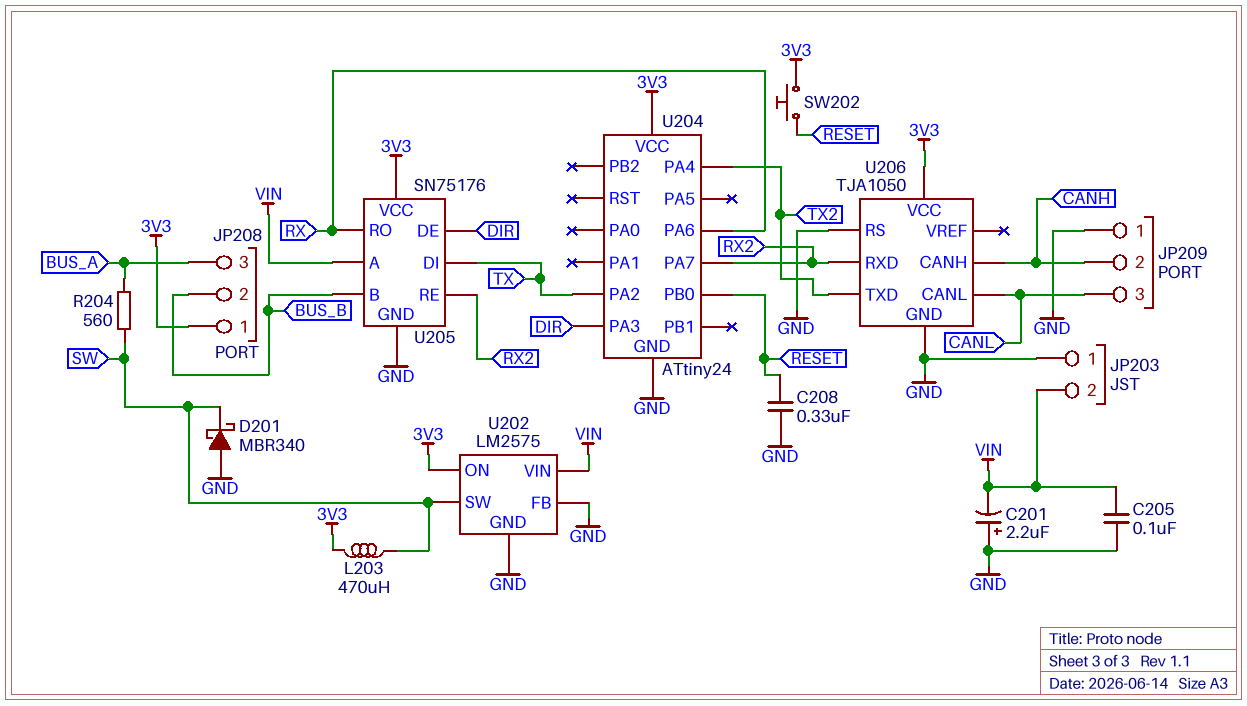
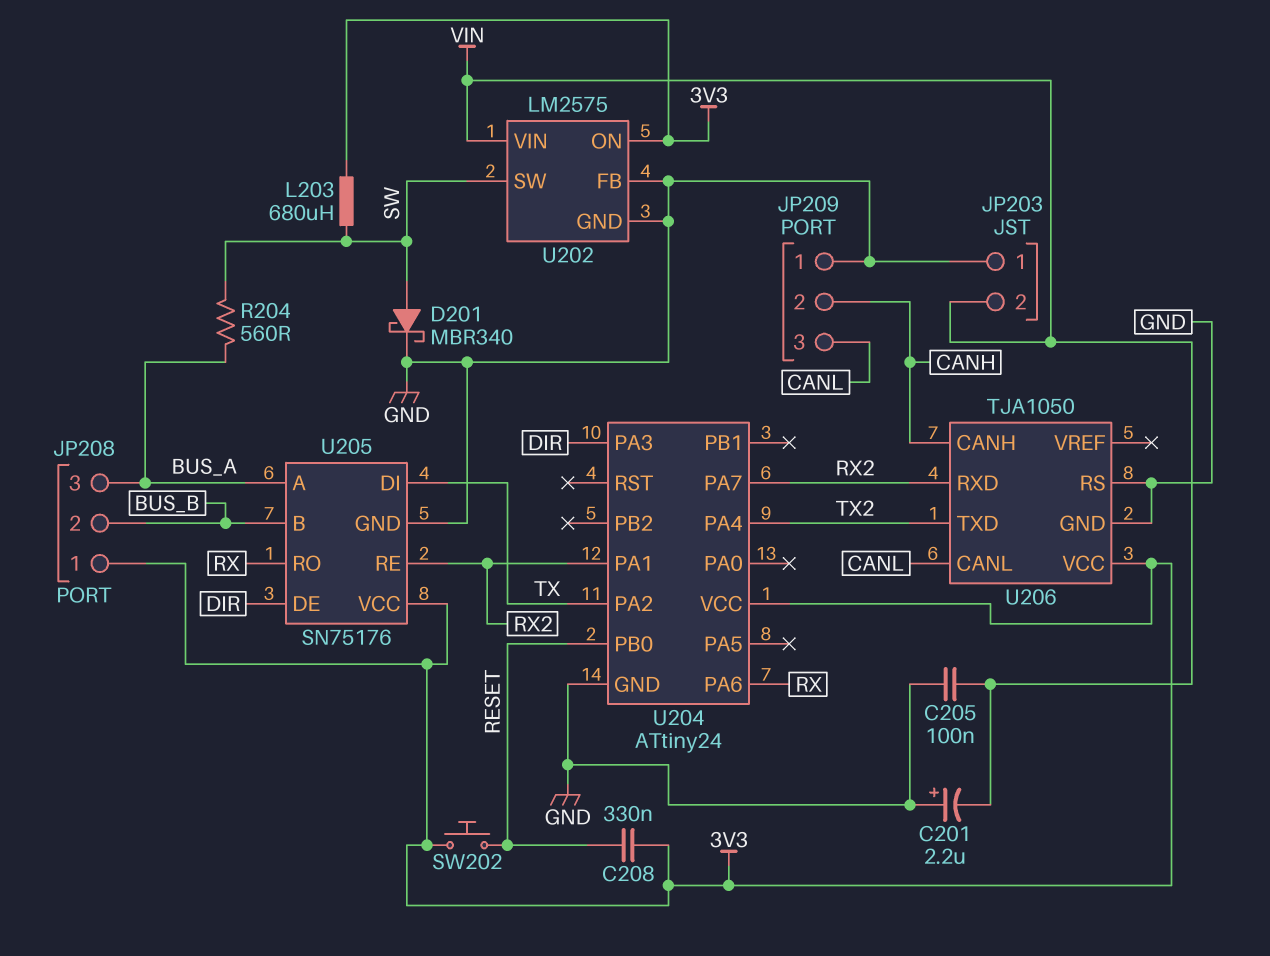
C208: 330nF (GND, RESET) -> 330nF (3V3, RESET)
D201: schottky MBR340 (A GND, K SW) -> schottky MBR340 (A SW, K GND)
L203: 470uH (3V3, SW) -> 680uH (3V3, SW)
U204 pin PA1: none -> RX2
U205 pin A: VIN -> BUS_A

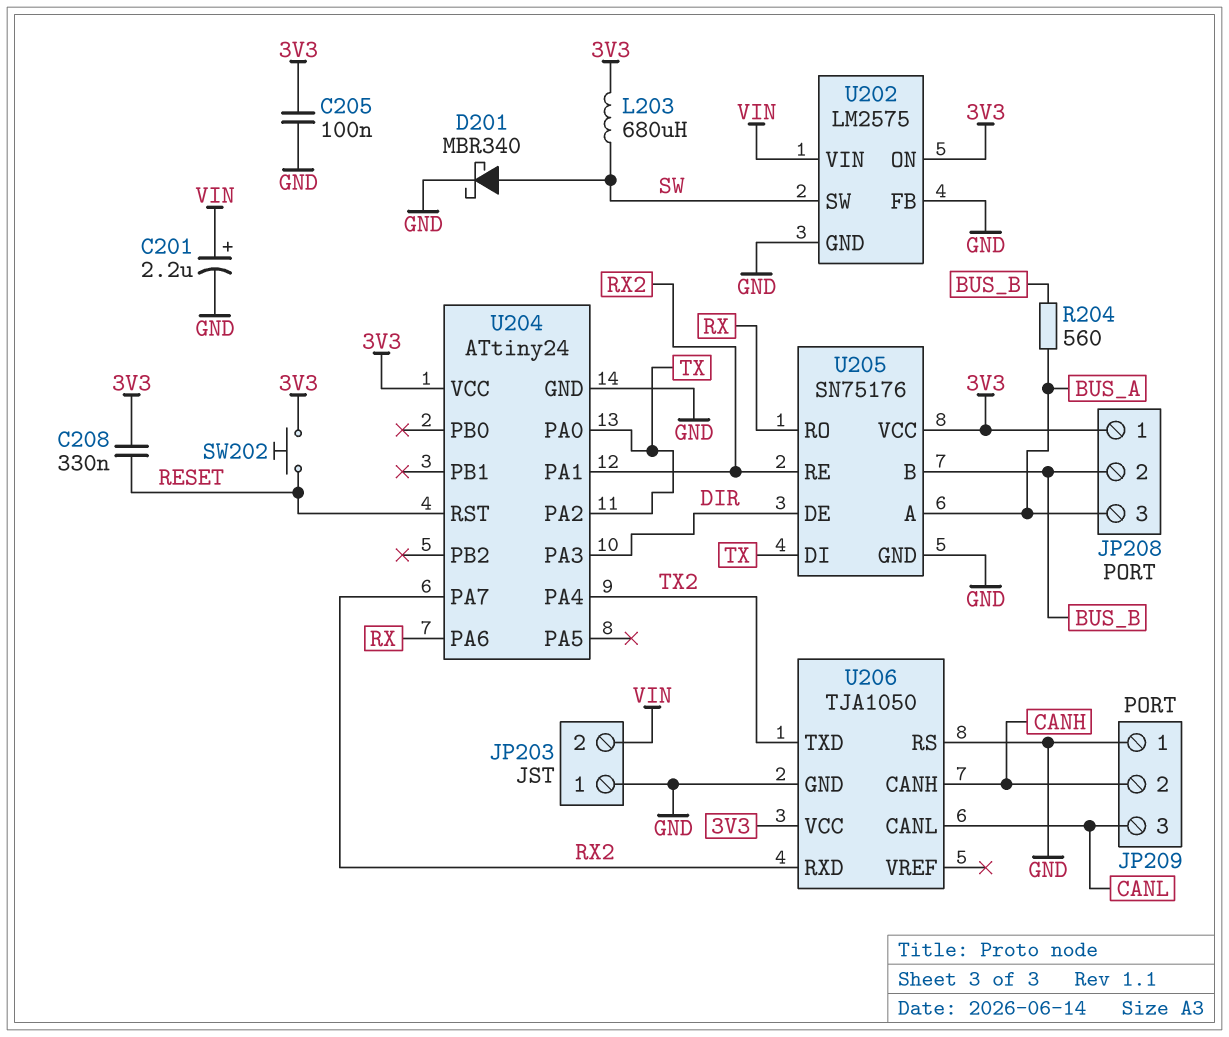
C201: 2.2uF (plus GND, minus VIN) -> 2.2uF (plus VIN, minus GND)
C205: 100nF (GND, VIN) -> 100nF (3V3, GND)
R204: 560 (BUS_A, SW) -> 560 (BUS_A, BUS_B)
U204 pin PA0: none -> TX
U204 pin PB0: RESET -> none
U204 pin RST: none -> RESET

